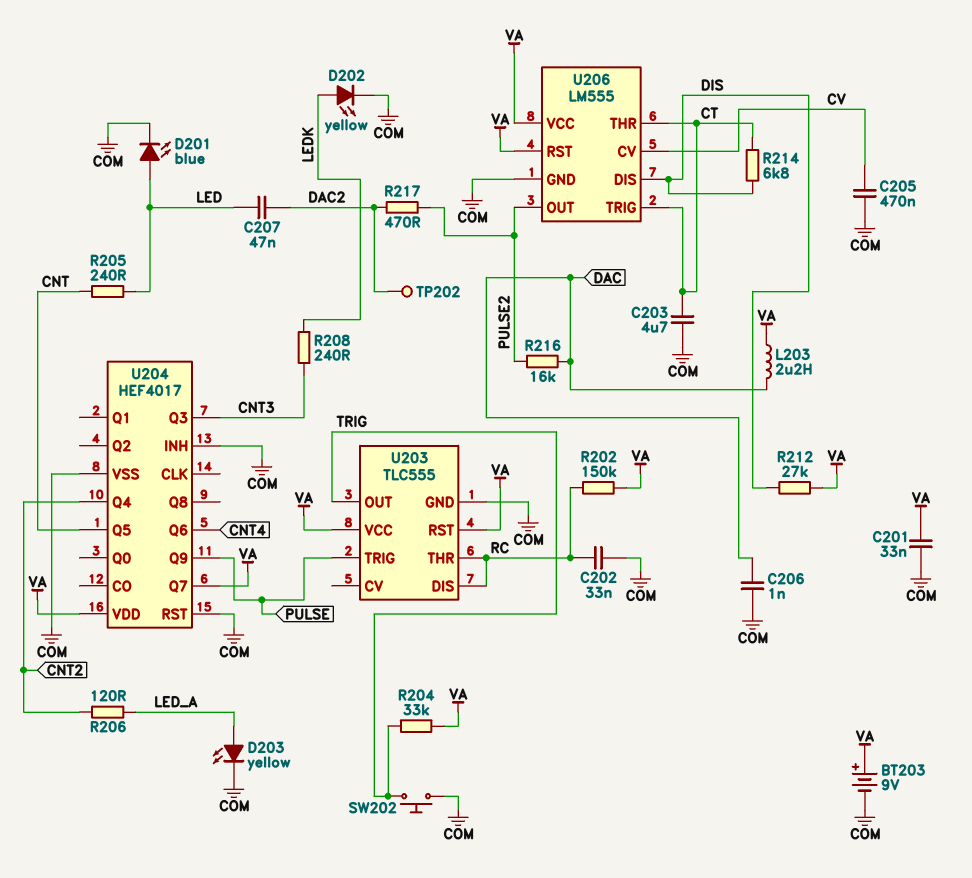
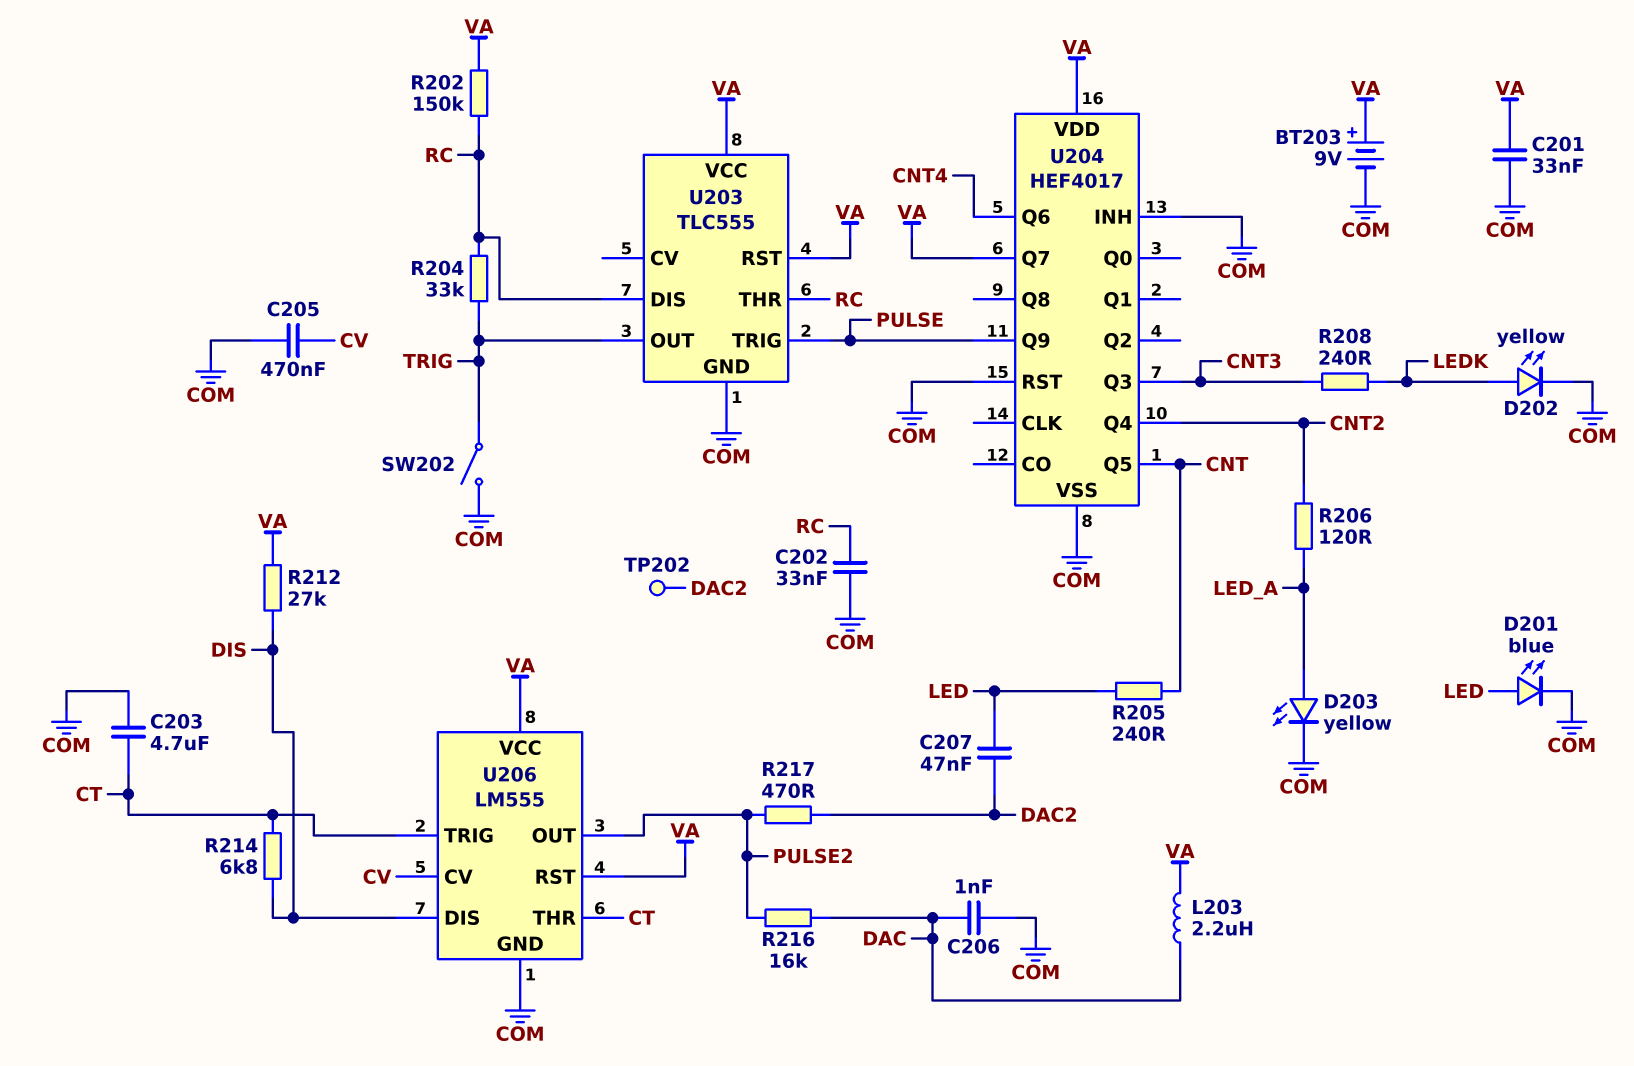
R204: 33k (TRIG, VA) -> 33k (RC, TRIG)
SW202: button (COM, TRIG) -> switch (COM, TRIG)

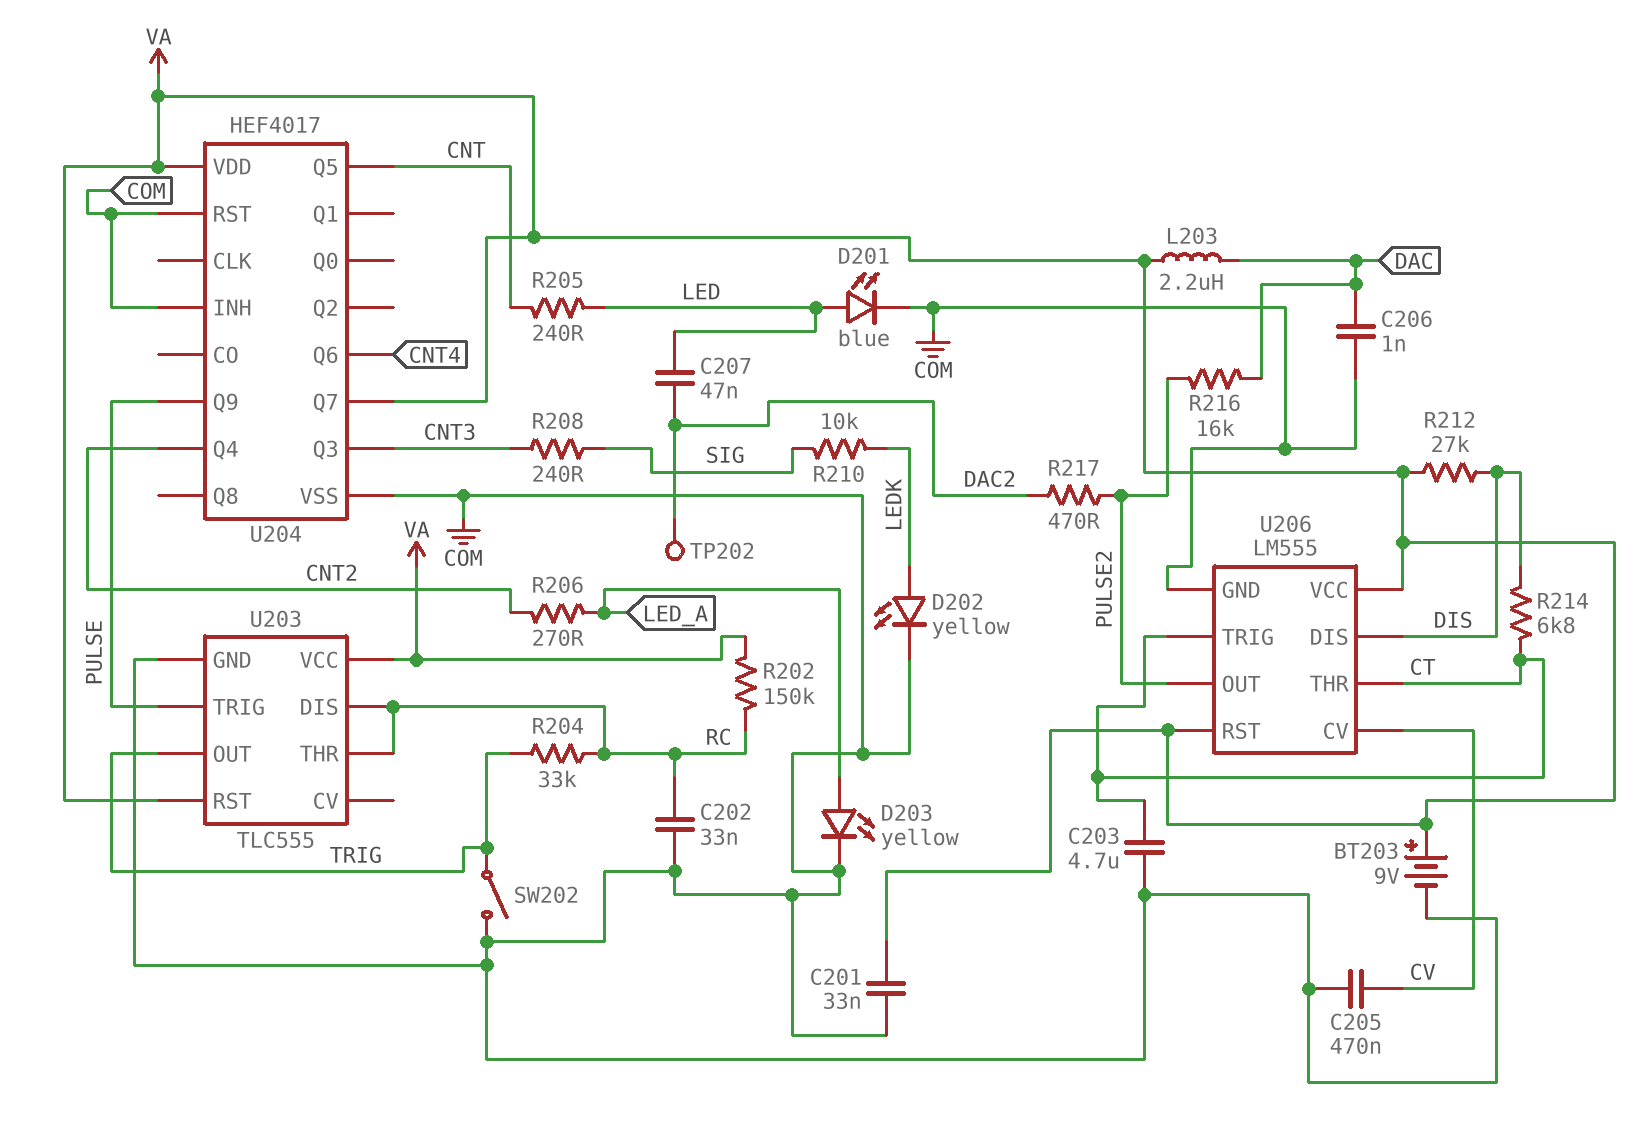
R206: 120 (CNT2, LED_A) -> 270 (CNT2, LED_A)
R208: 240 (CNT3, LEDK) -> 240 (CNT3, SIG)
R210: none -> 10k (LEDK, SIG)

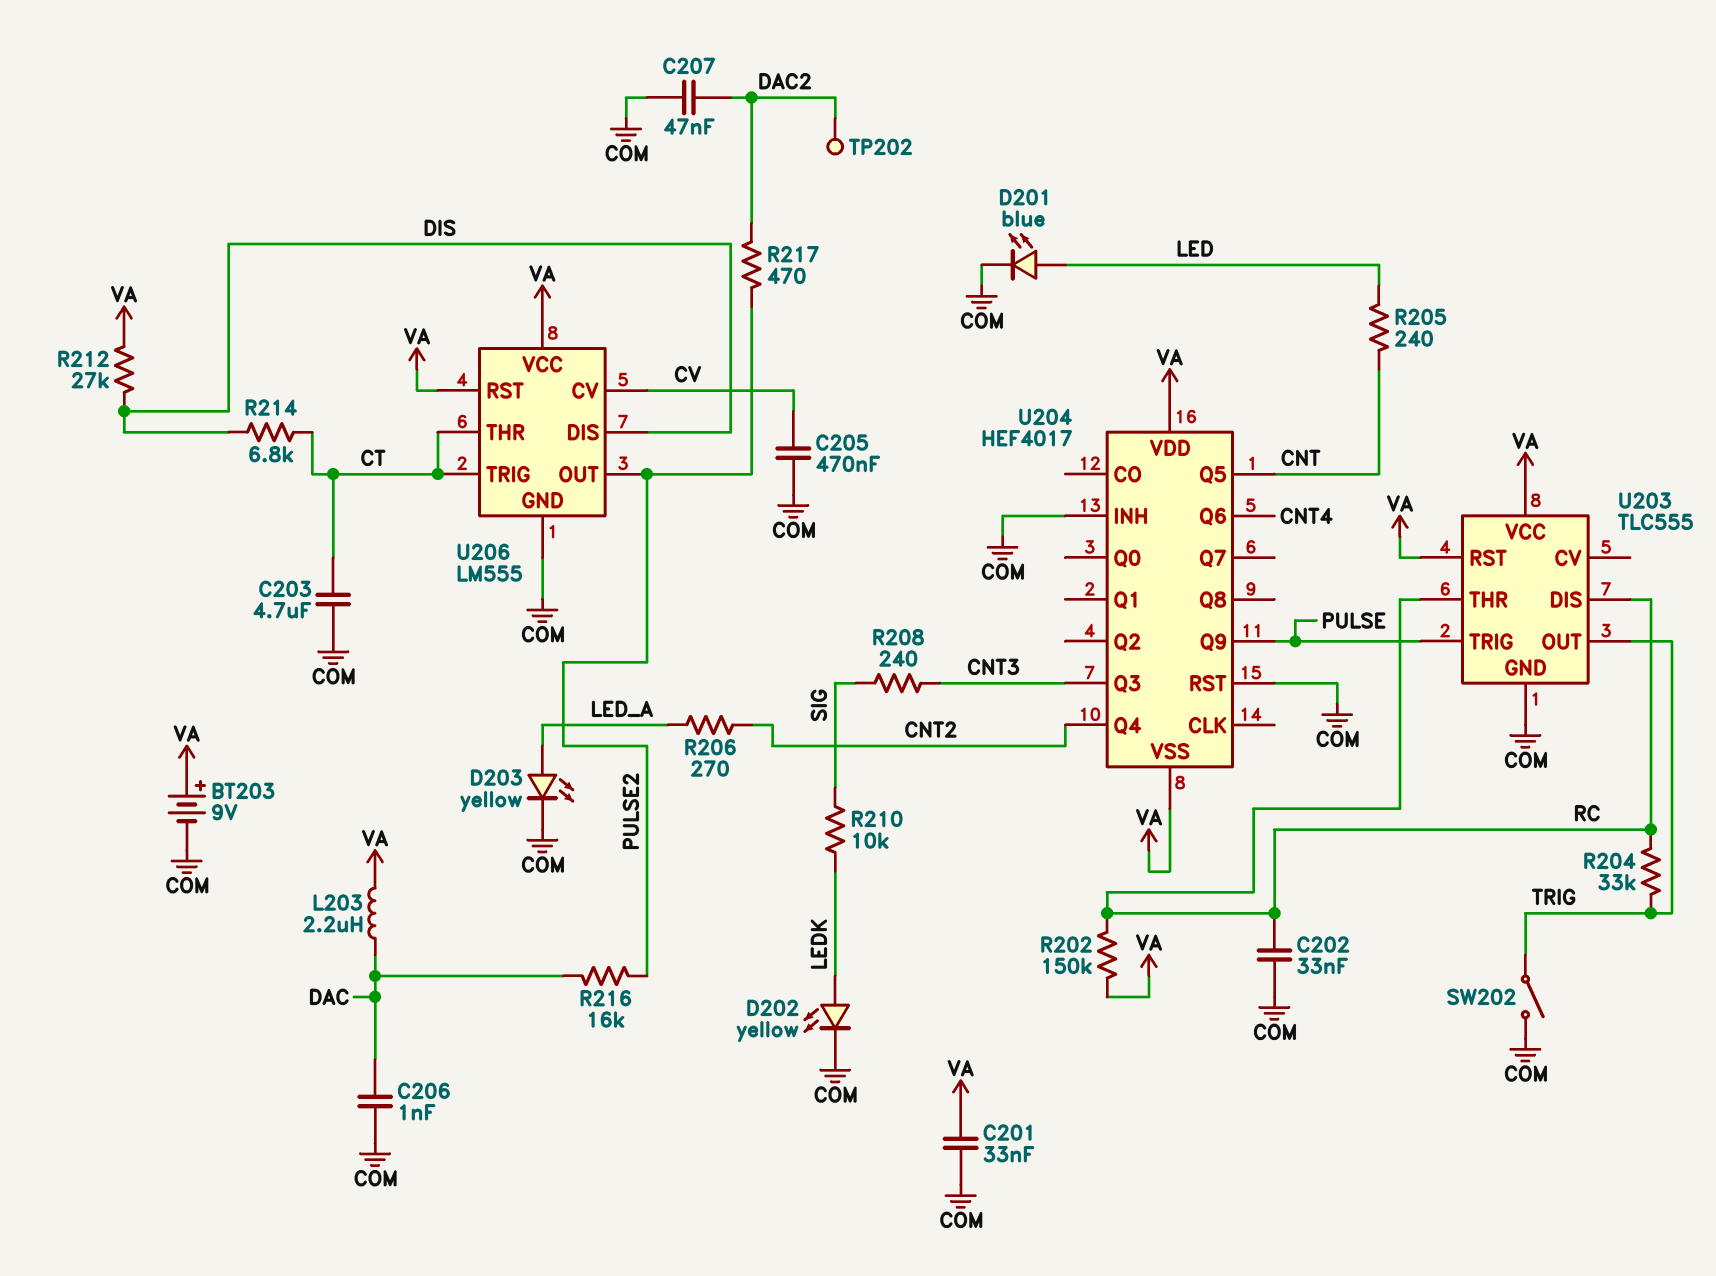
C207: 47nF (DAC2, LED) -> 47nF (COM, DAC2)
U204 pin Q7: VA -> none
U204 pin VSS: COM -> VA

